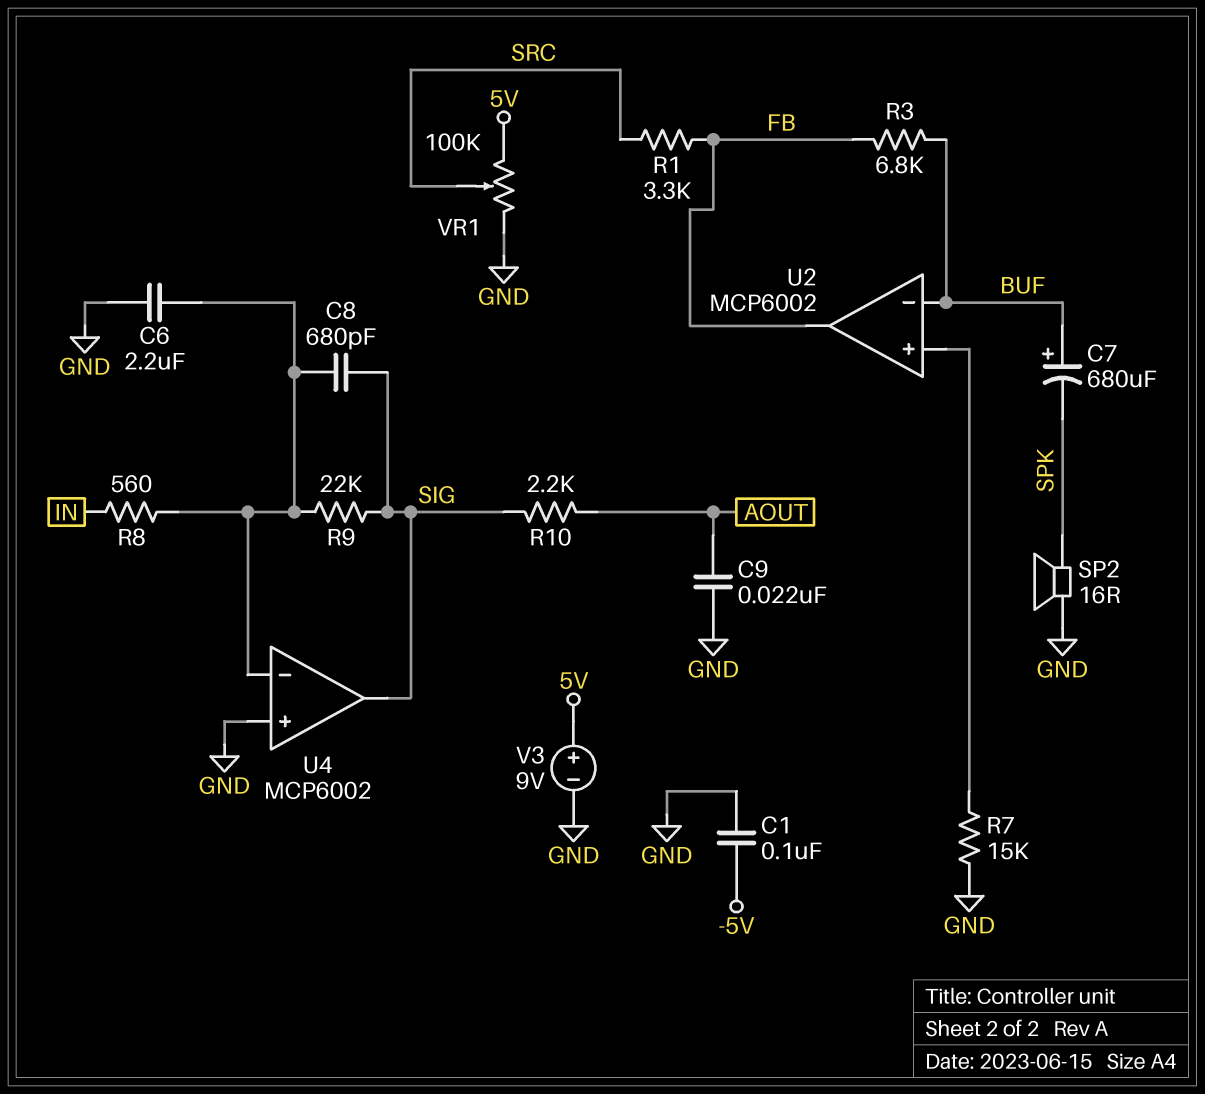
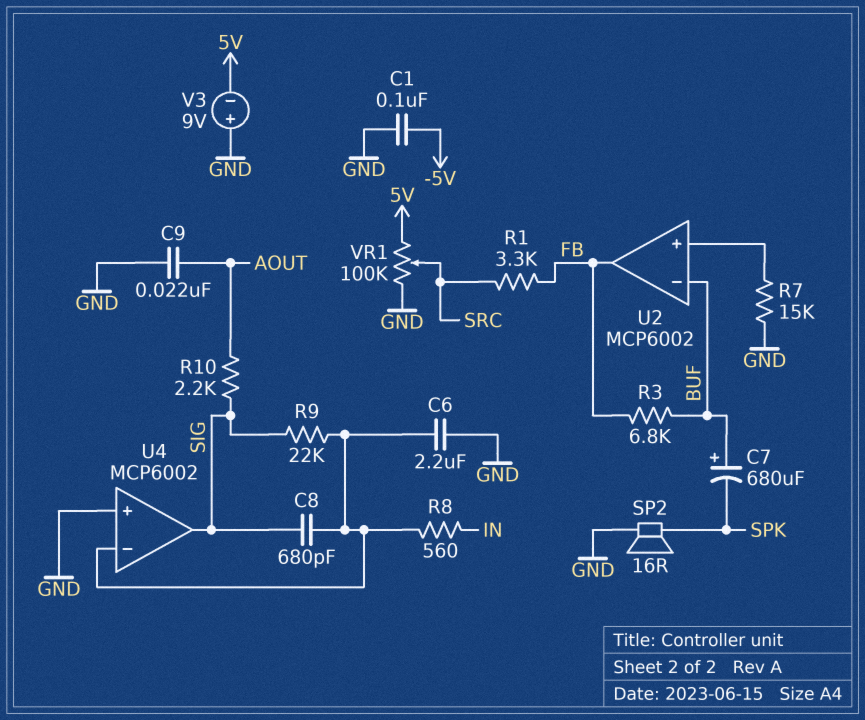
V3: 9V (plus 5V, minus GND) -> 9V (plus GND, minus 5V)

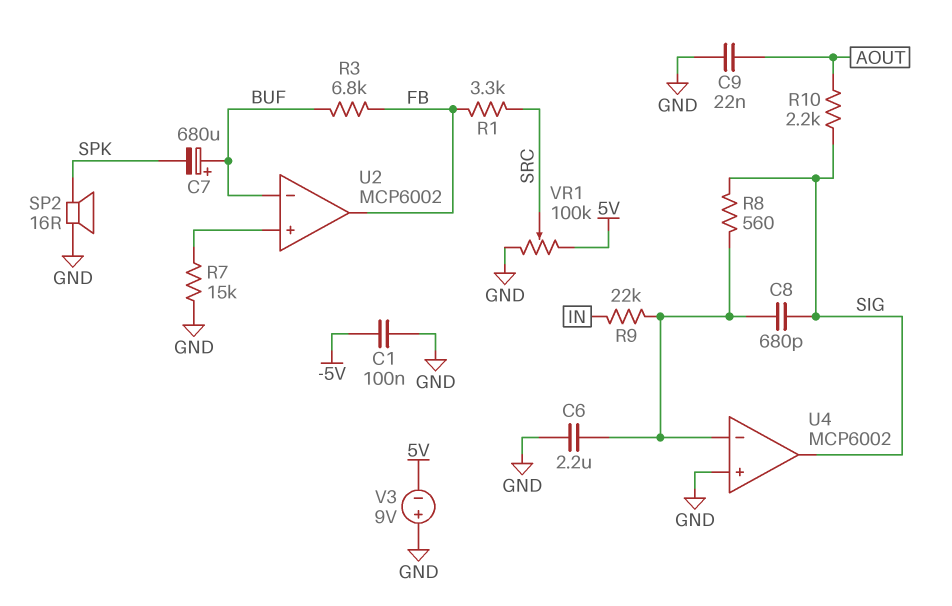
R8: 560 (IN, U4/in-) -> 560 (SIG, U4/in-)
R9: 22k (SIG, U4/in-) -> 22k (IN, U4/in-)

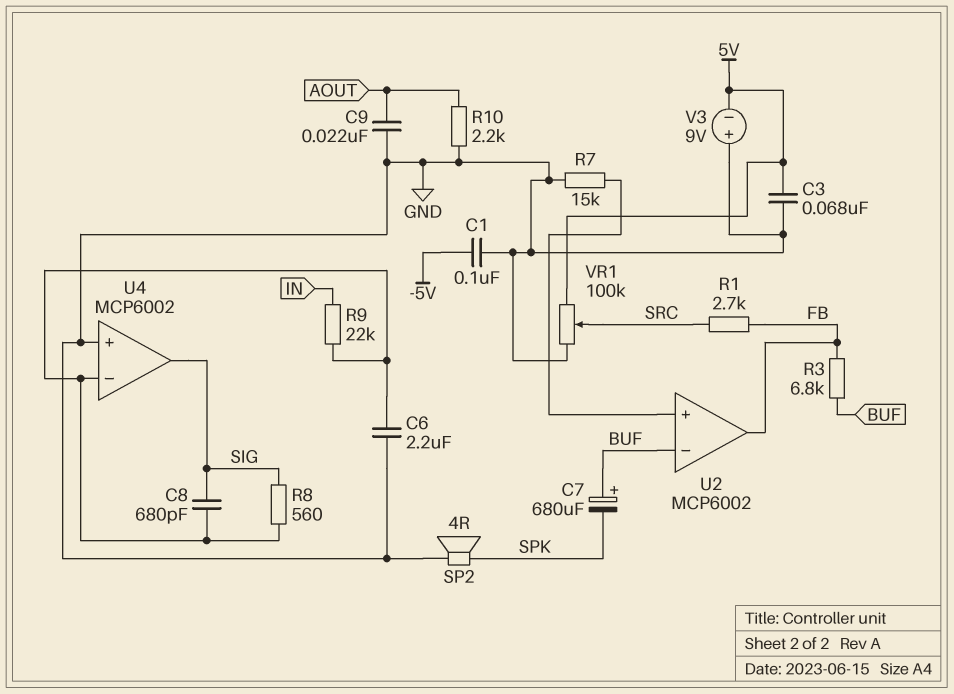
C3: none -> 68nF (5V, GND)
R1: 3.3k (FB, SRC) -> 2.7k (FB, SRC)
R10: 2.2k (AOUT, SIG) -> 2.2k (AOUT, GND)
SP2: speaker 16R (GND, SPK) -> speaker 4R (GND, SPK)

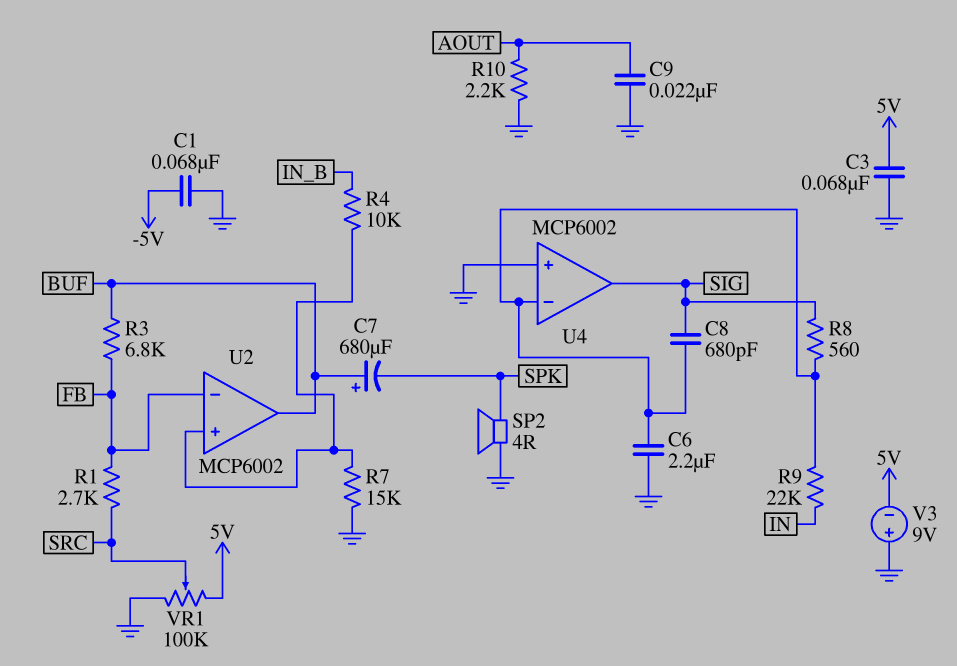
C1: 100nF (-5V, GND) -> 68nF (-5V, GND)
R4: none -> 10k (IN_B, U2/in+)
U2 pin in-: BUF -> FB
U2 pin out: FB -> BUF

